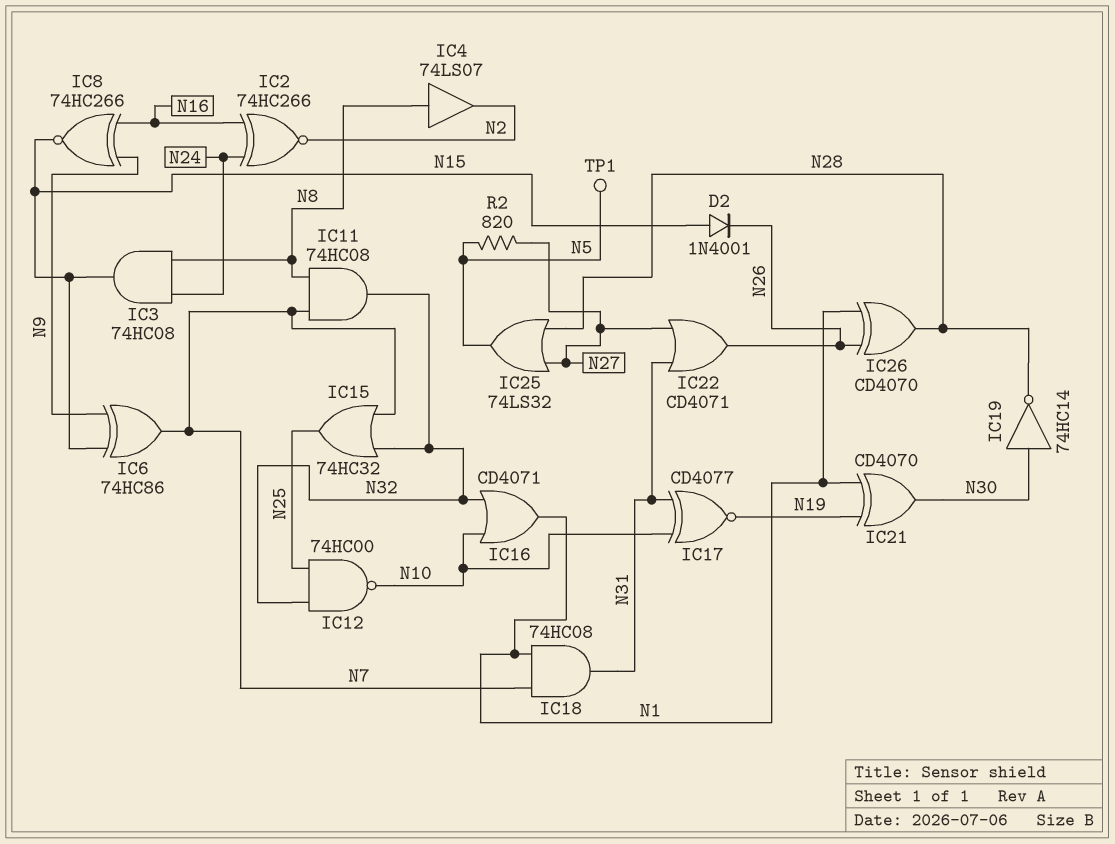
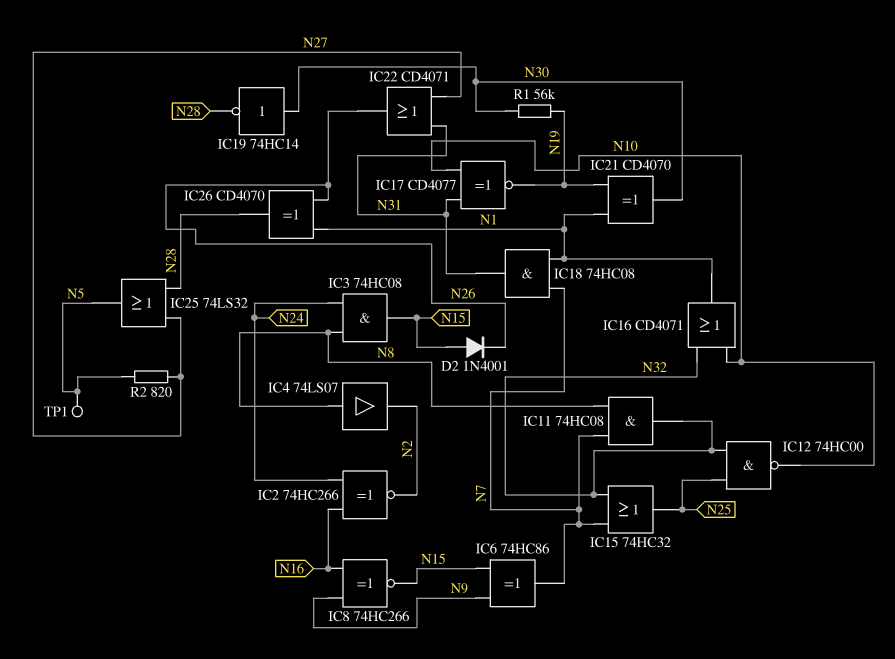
R1: none -> 56k (N19, N30)

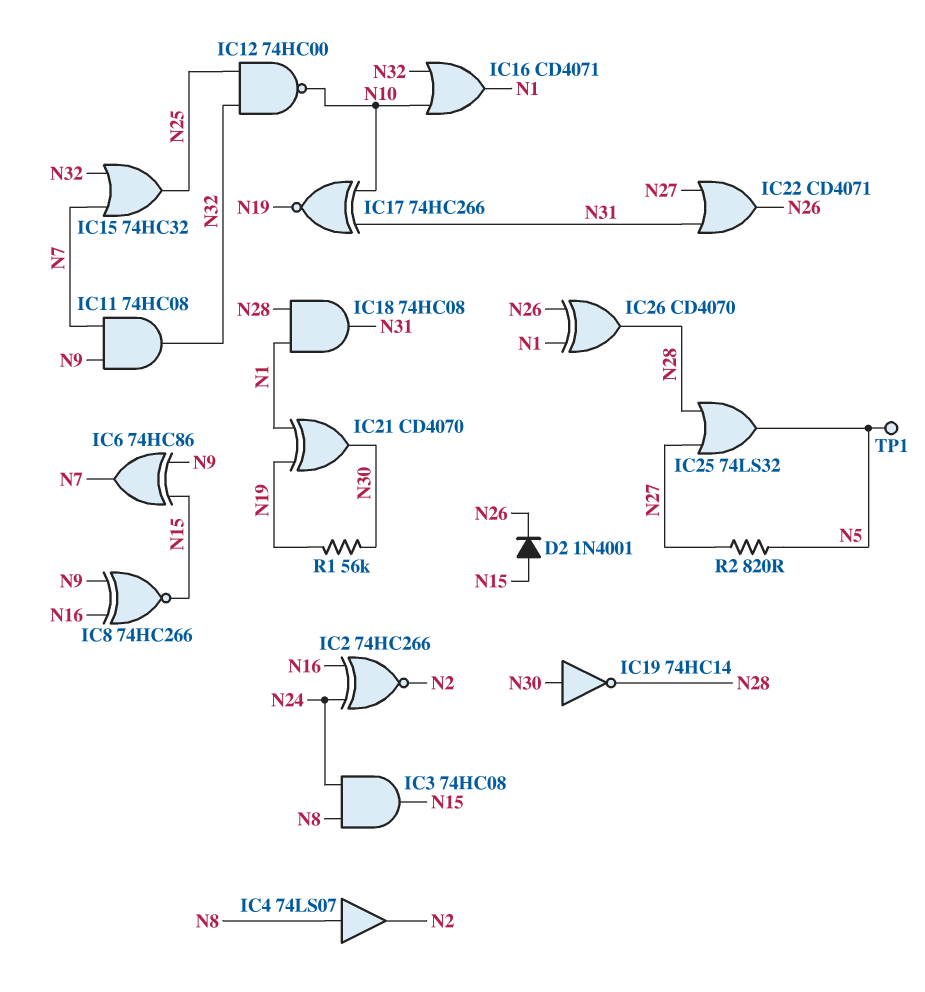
IC11: AND 74HC08 (in N7, in N8, out N32) -> AND 74HC08 (in N7, in N9, out N32)
IC17: XNOR CD4077 (in N10, in N31, out N19) -> XNOR 74HC266 (in N10, in N31, out N19)
IC18: AND 74HC08 (in N1, in N7, out N31) -> AND 74HC08 (in N1, in N28, out N31)

